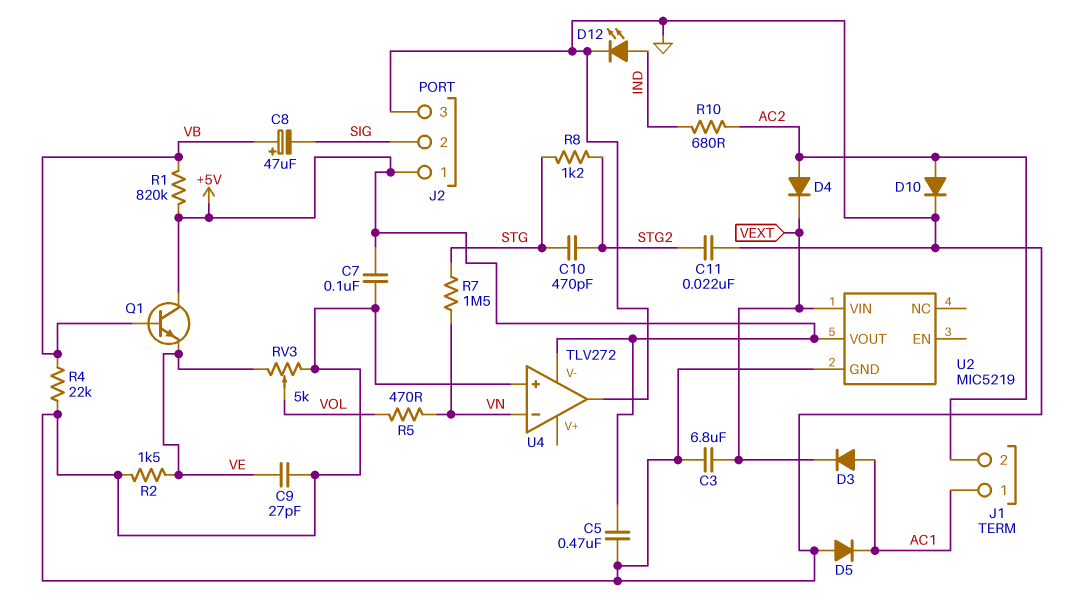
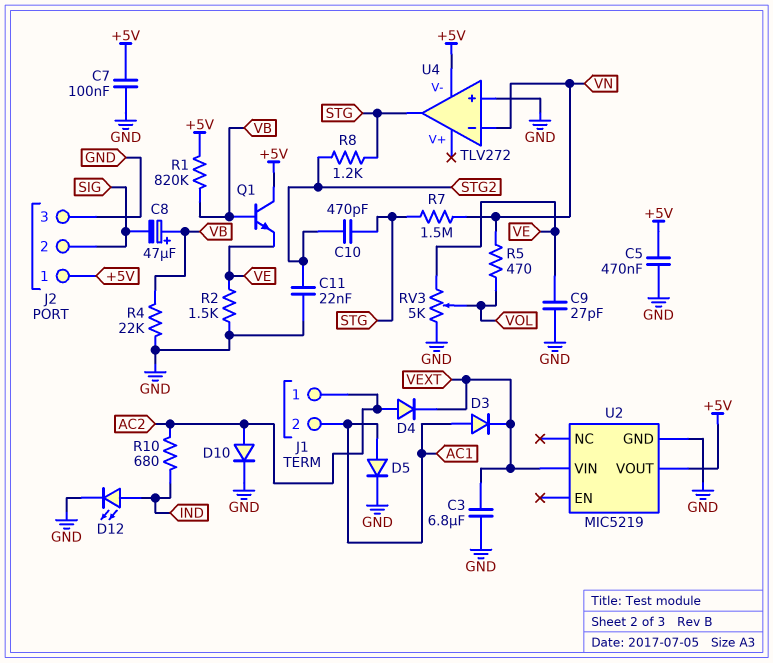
D5: diode (A GND, K AC1) -> diode (A AC1, K GND)
J1 pin 1: AC1 -> AC2
J1 pin 2: AC2 -> AC1
U4 pin out: GND -> STG

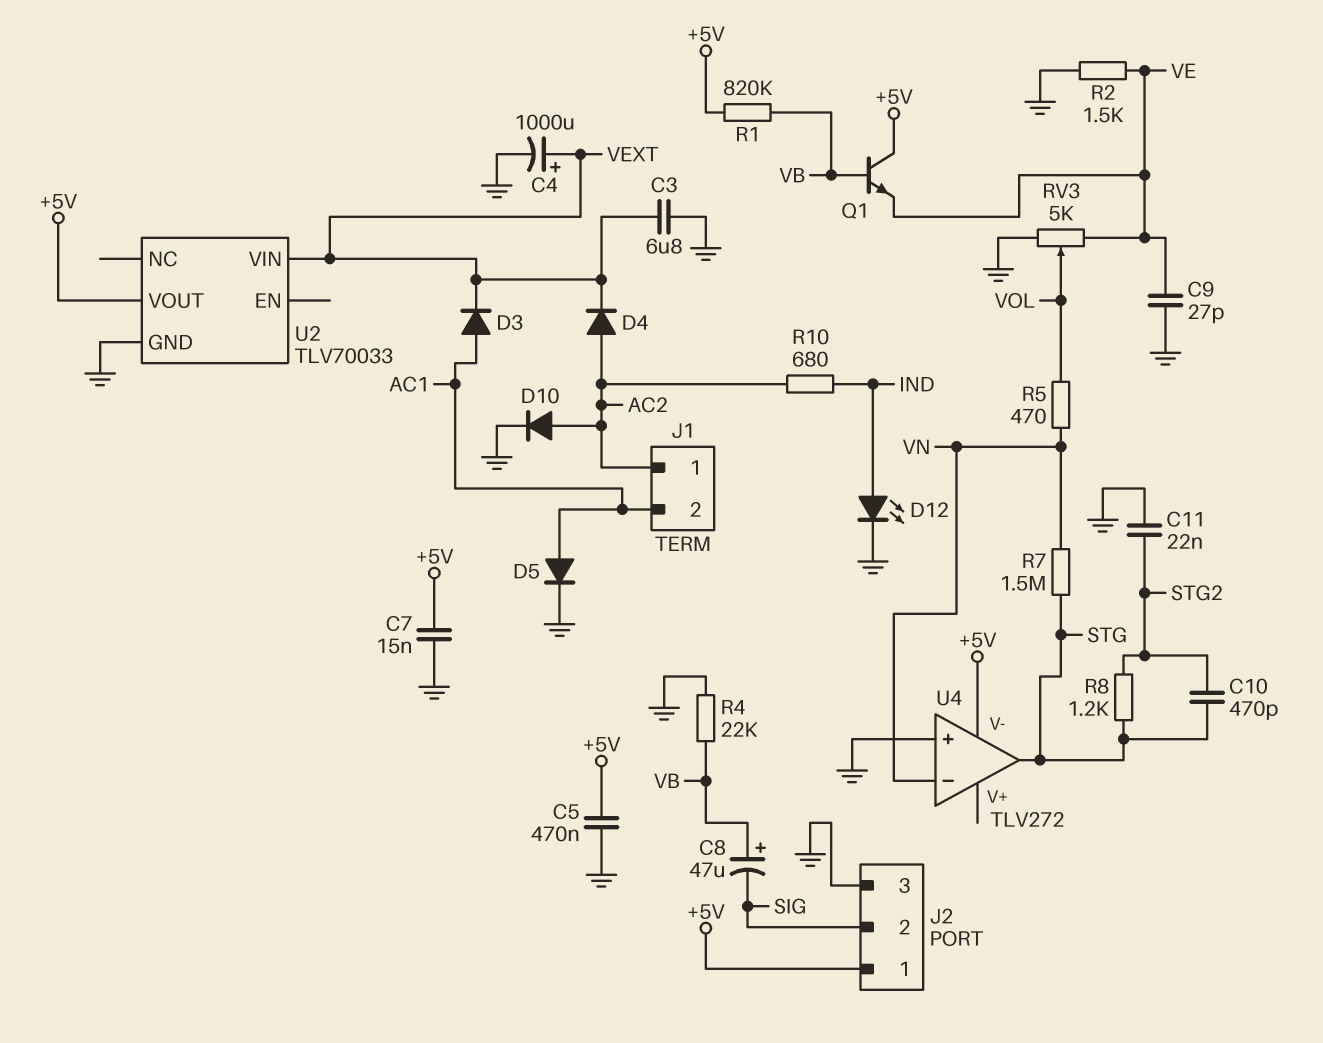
C4: none -> 1000uF (plus VEXT, minus GND)
C7: 100nF (+5V, GND) -> 15nF (+5V, GND)
U2: MIC5219 -> TLV70033

